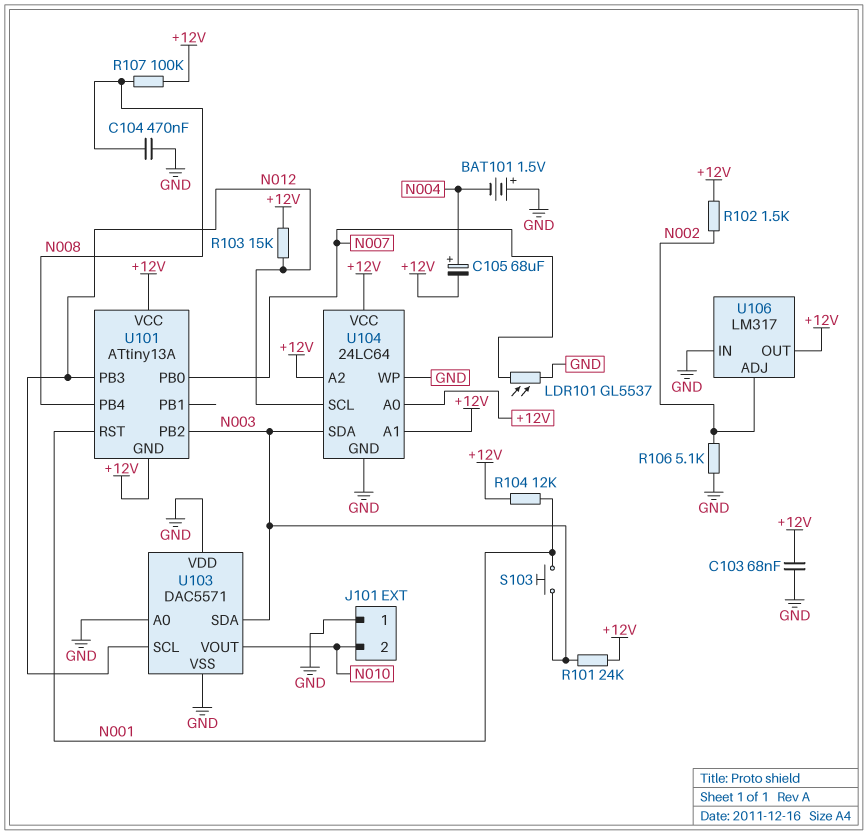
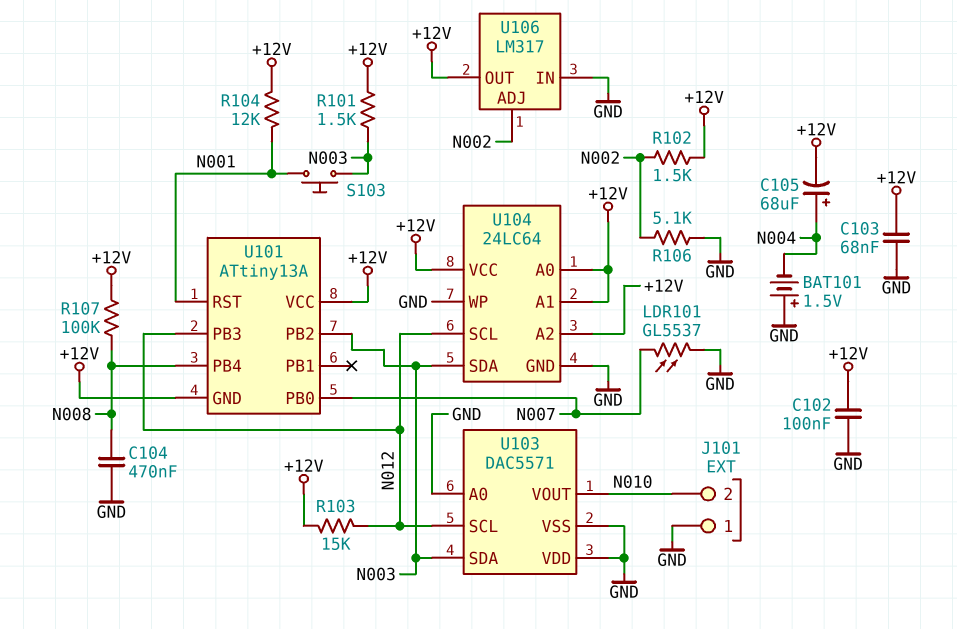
C102: none -> 100nF (+12V, GND)
R101: 24k (+12V, N003) -> 1.5k (+12V, N003)

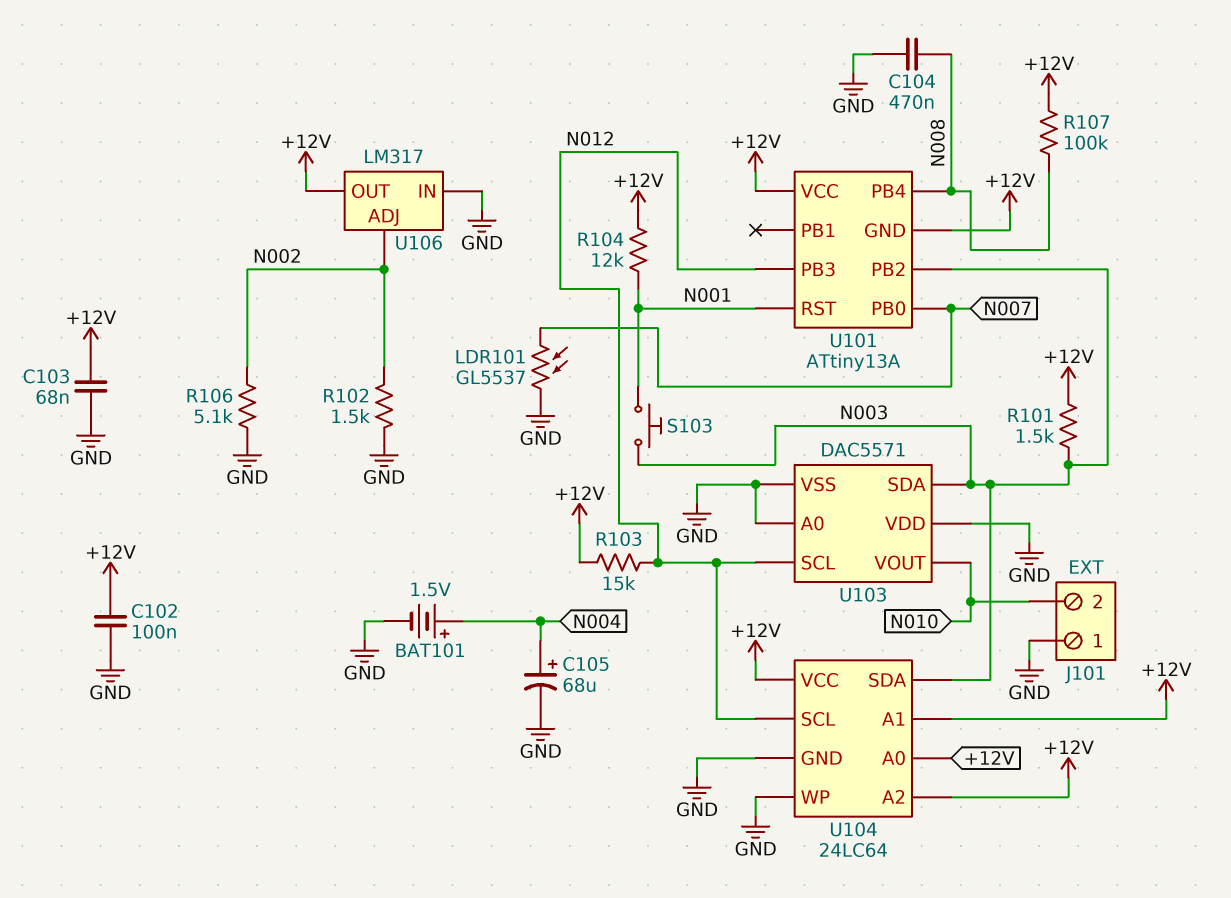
BAT101: 1.5V (plus GND, minus N004) -> 1.5V (plus N004, minus GND)
C105: 68uF (plus N004, minus +12V) -> 68uF (plus N004, minus GND)
R102: 1.5k (+12V, N002) -> 1.5k (GND, N002)

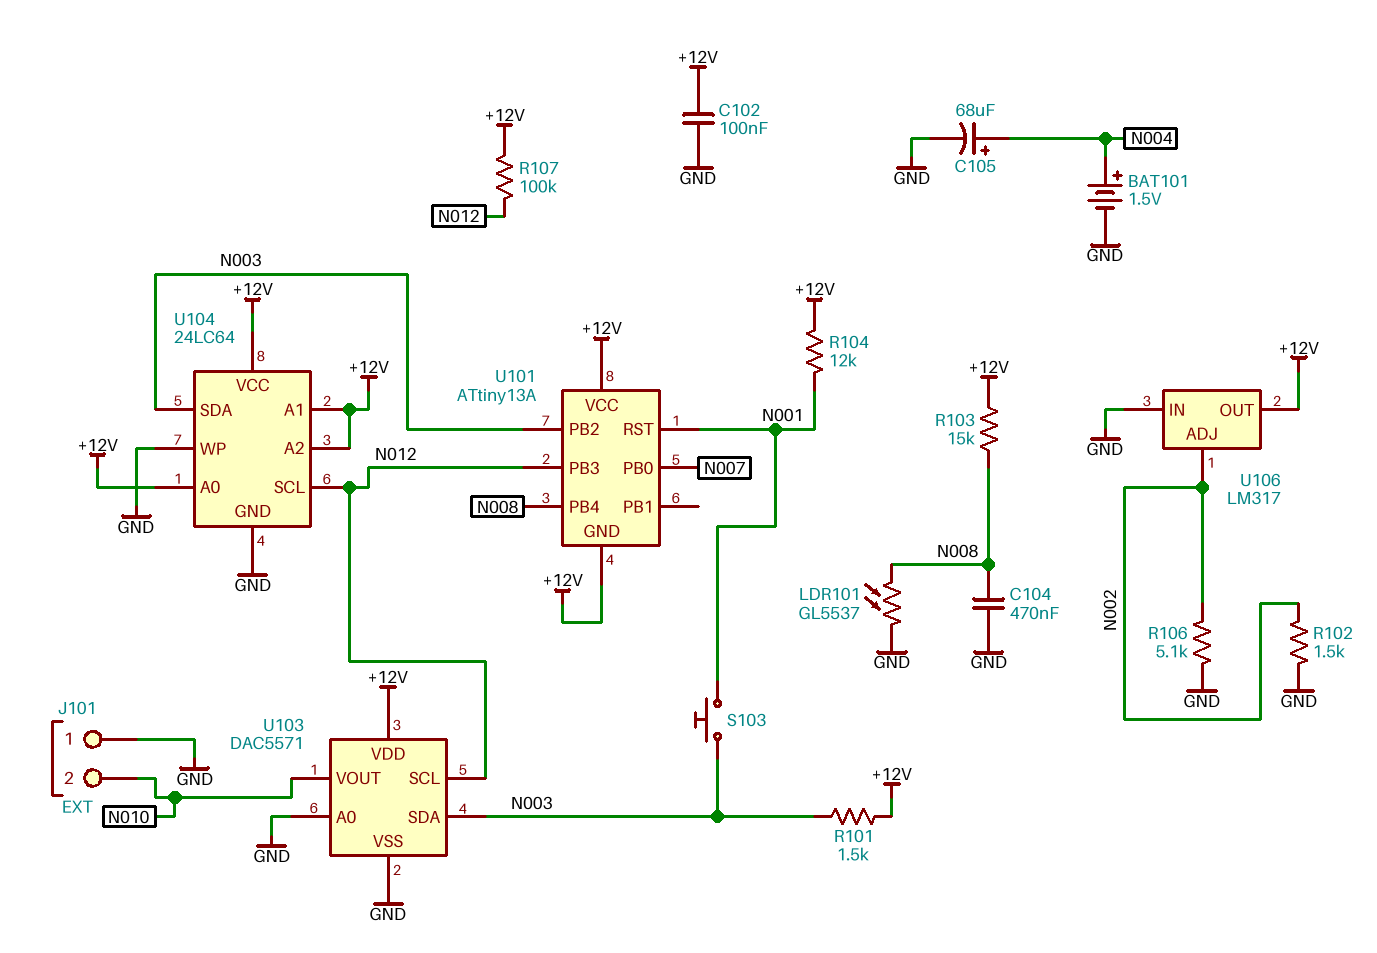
C103: 68nF (+12V, GND) -> none
LDR101: GL5537 (GND, N007) -> GL5537 (GND, N008)
R103: 15k (+12V, N012) -> 15k (+12V, N008)
R107: 100k (+12V, N008) -> 100k (+12V, N012)
U103 pin VDD: GND -> +12V

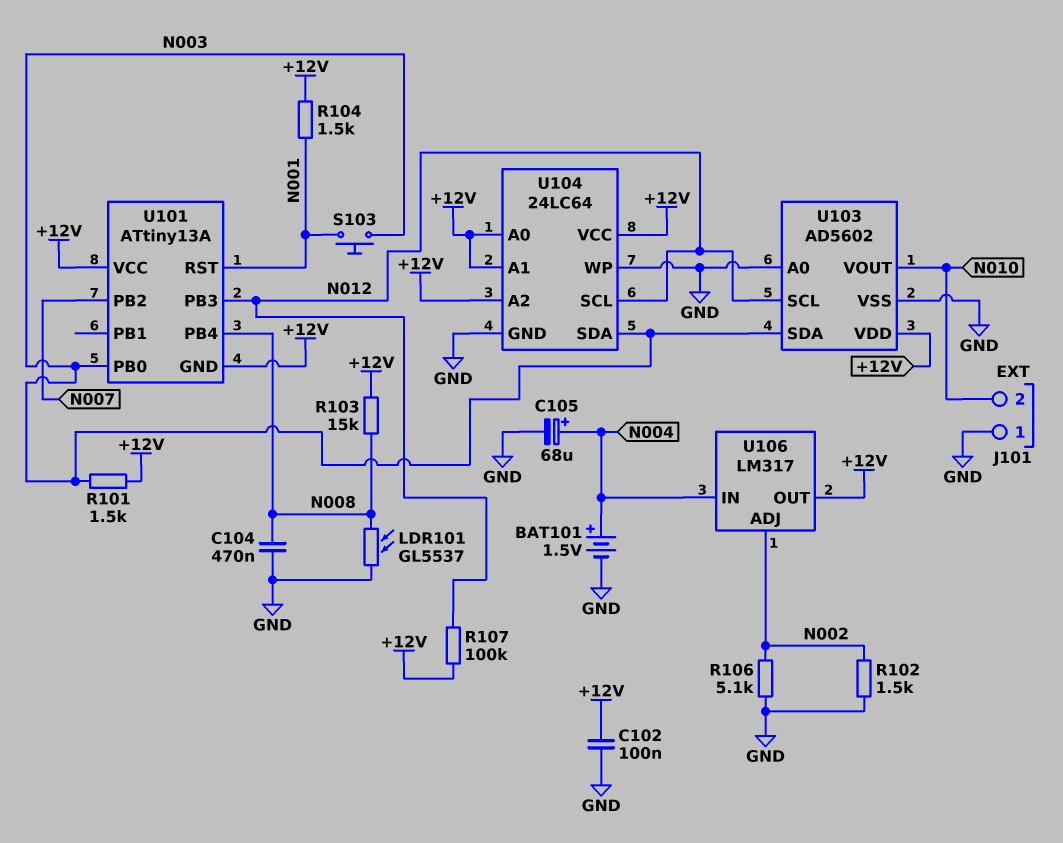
R104: 12k (+12V, N001) -> 1.5k (+12V, N001)
U101 pin PB0: N007 -> N003
U101 pin PB2: N003 -> N007
U103: DAC5571 -> AD5602
U106 pin IN: GND -> N004

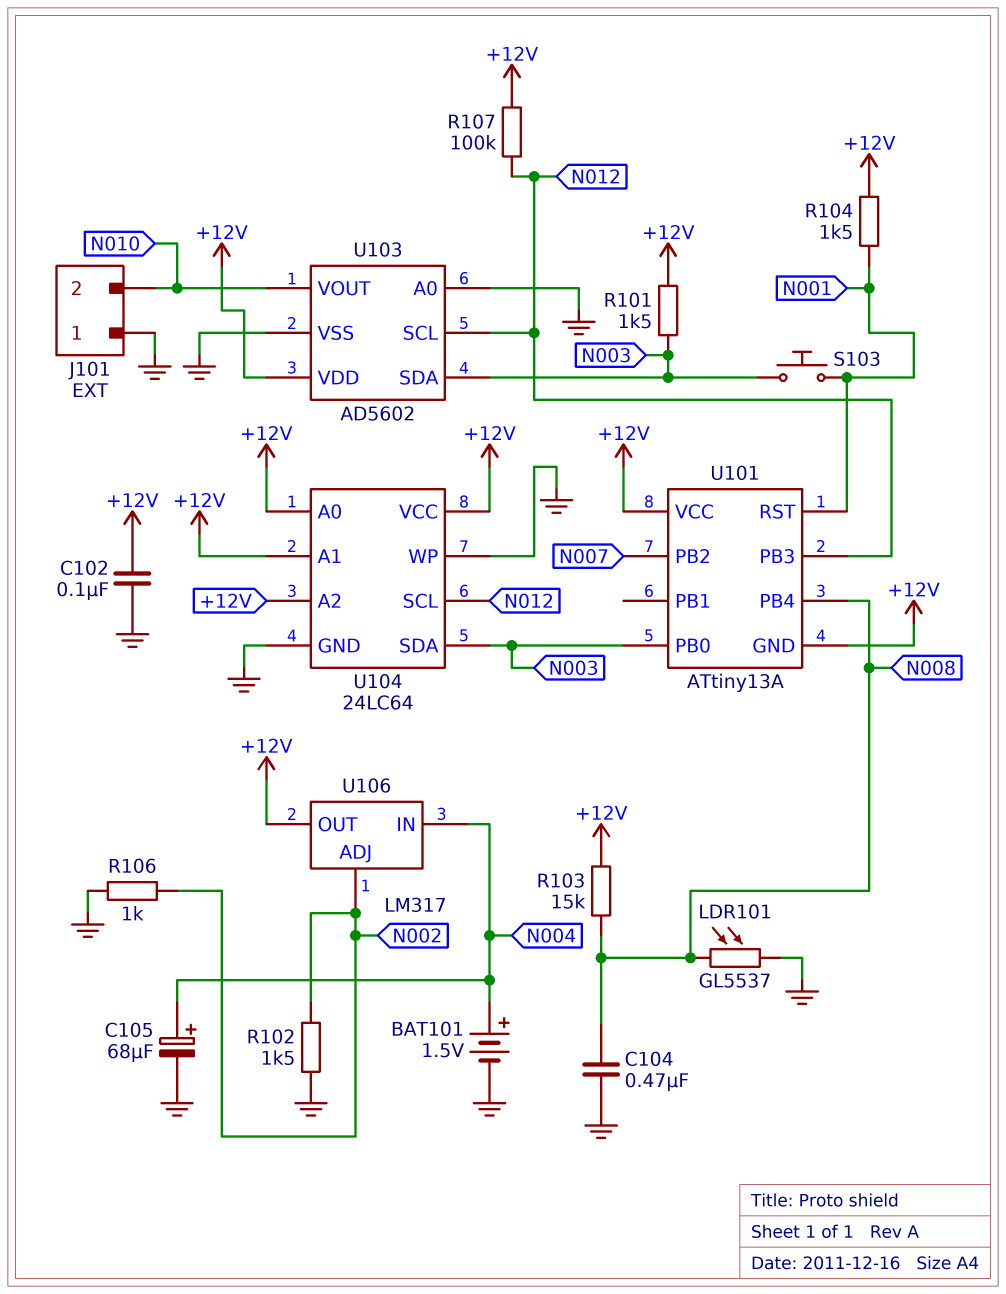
R106: 5.1k (GND, N002) -> 1k (GND, N002)

